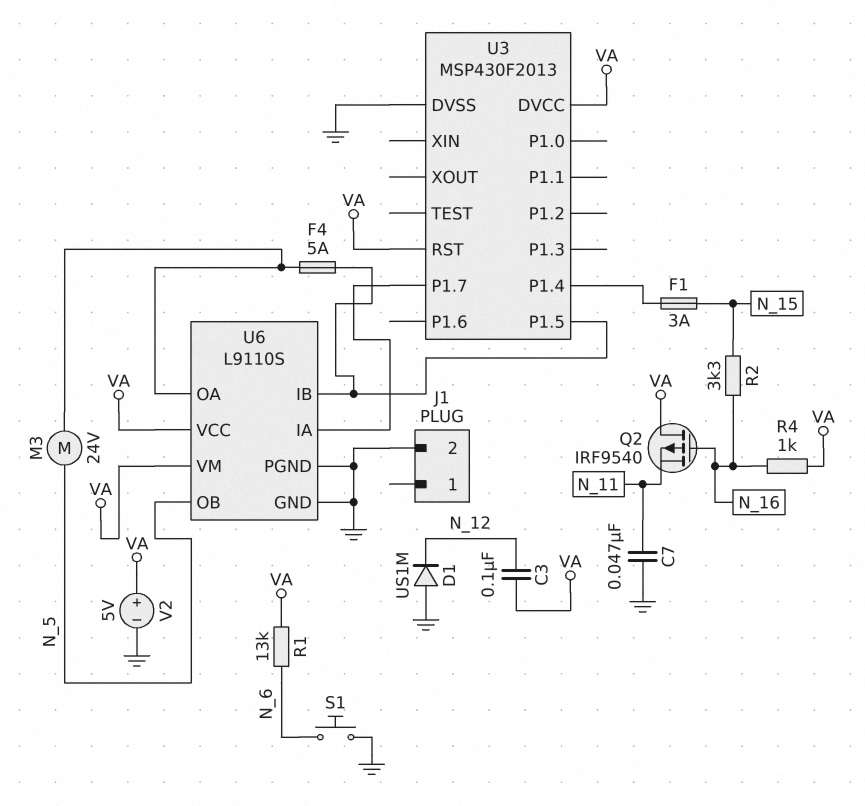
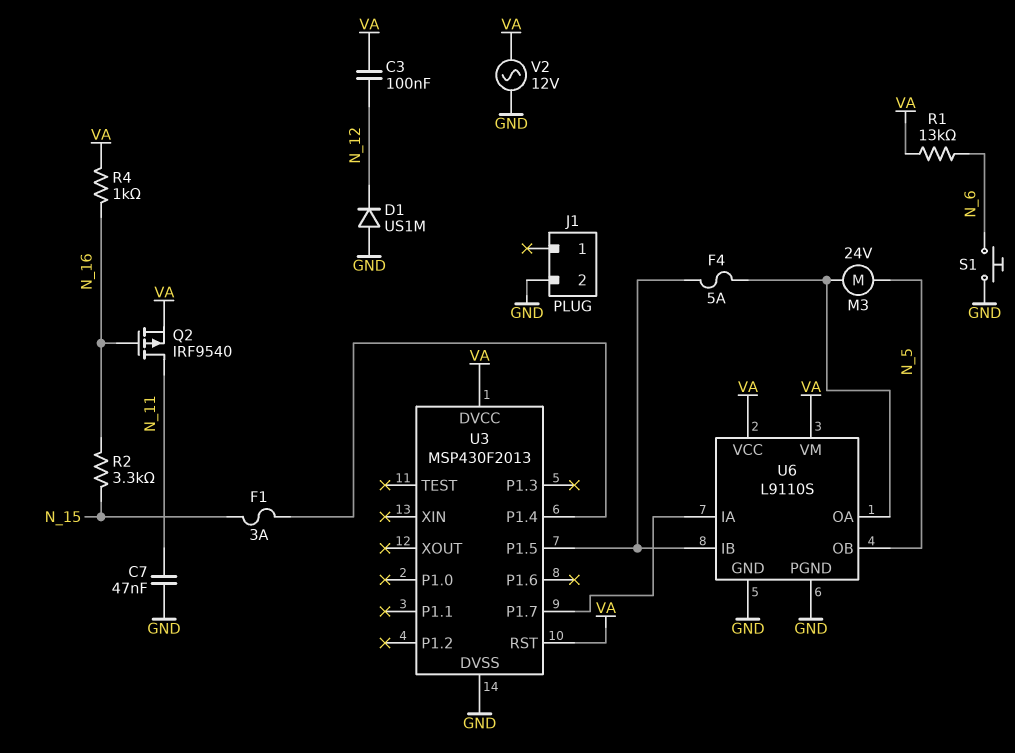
Q2: PMOS IRF9540 (G N_16, D VA, S N_11) -> PMOS IRF9540 (G N_16, D N_11, S VA)
V2: 5V (plus VA, minus GND) -> AC 12V (GND, VA)

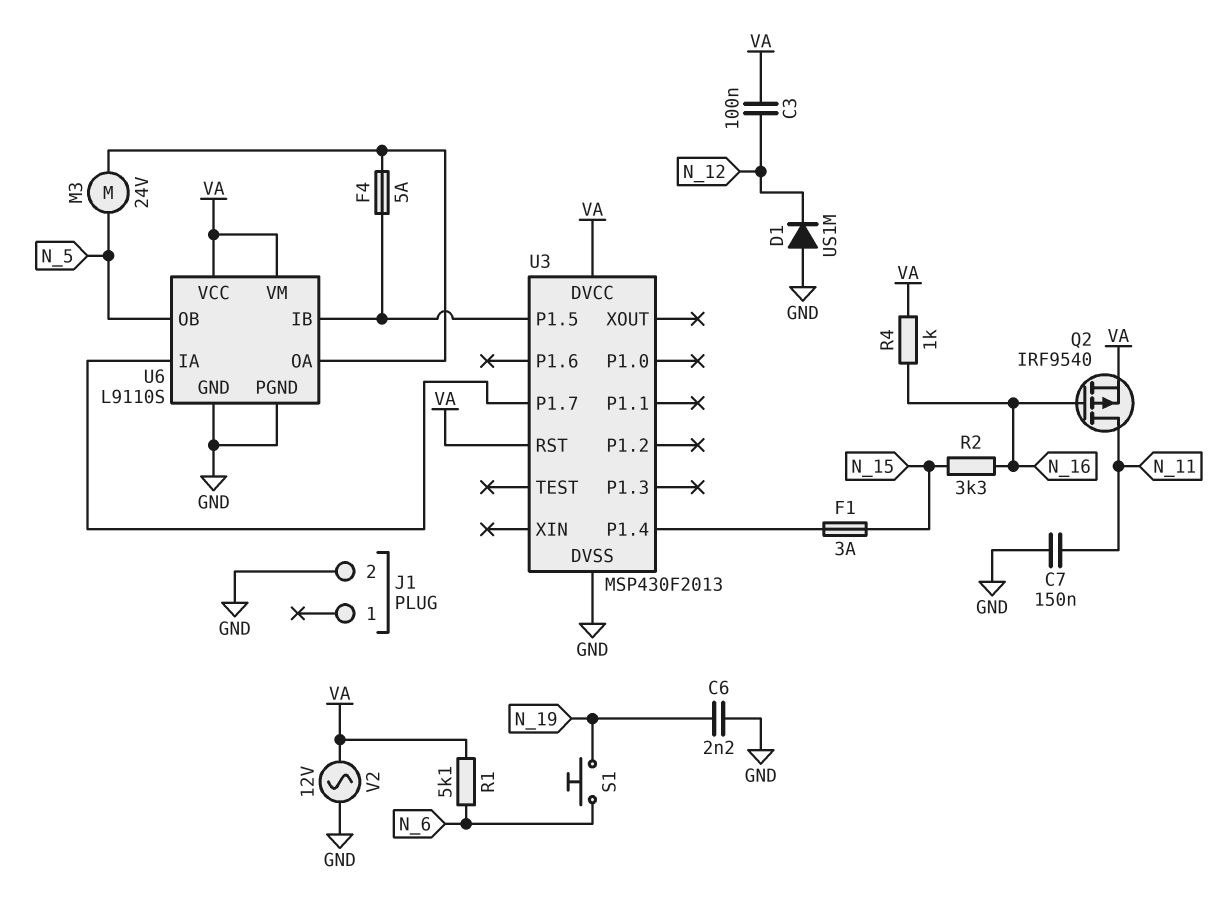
C6: none -> 2.2nF (GND, N_19)
C7: 47nF (GND, N_11) -> 150nF (GND, N_11)
R1: 13k (N_6, VA) -> 5.1k (N_6, VA)
S1: button (GND, N_6) -> button (N_6, N_19)

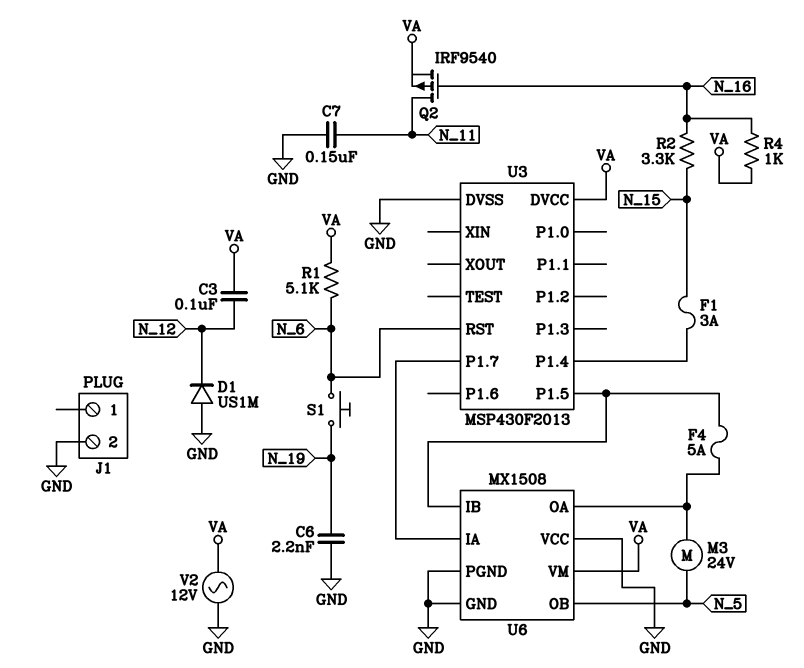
U3 pin RST: VA -> N_6
U6: L9110S -> MX1508
U6 pin VCC: VA -> GND

